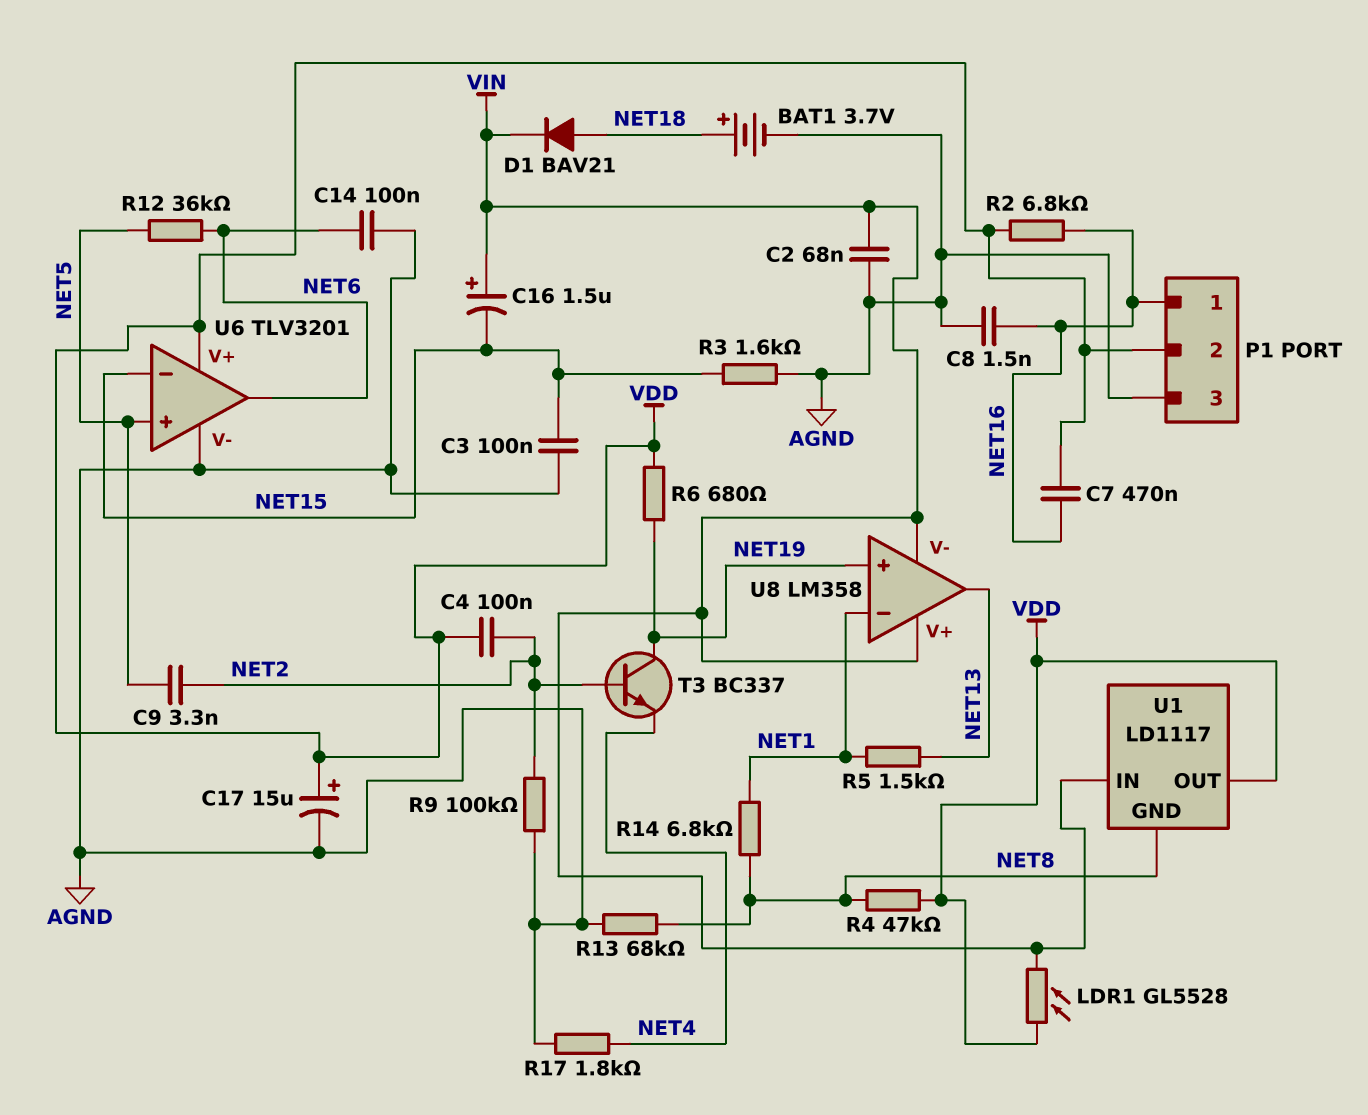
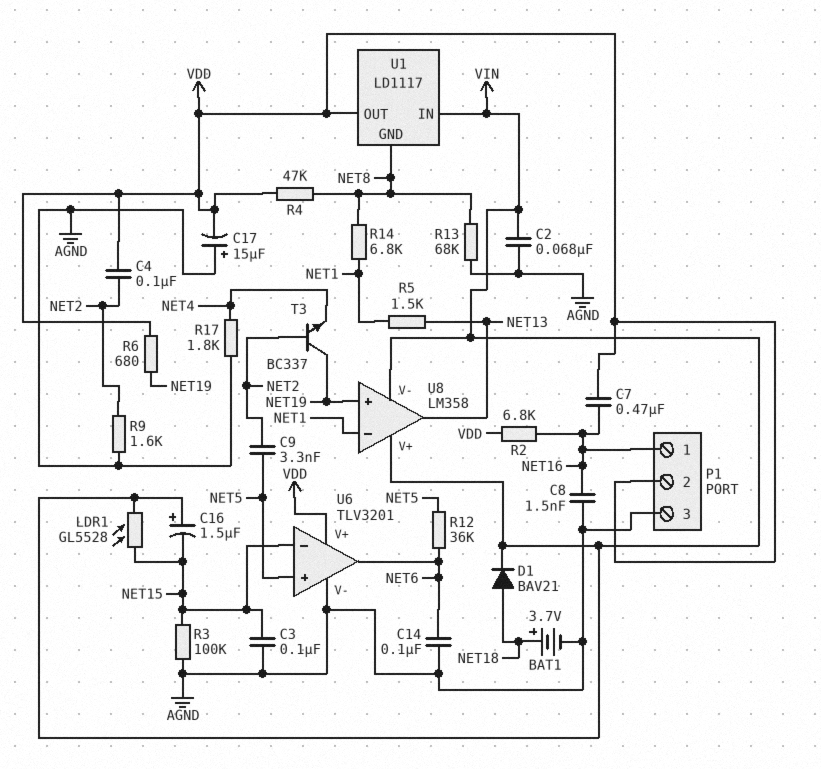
C17: 15uF (plus VDD, minus AGND) -> 15uF (plus AGND, minus VDD)
LDR1: GL5528 (VDD, VIN) -> GL5528 (NET15, VIN)
R3: 1.6k (AGND, NET15) -> 100k (AGND, NET15)
R9: 100k (AGND, NET2) -> 1.6k (AGND, NET2)

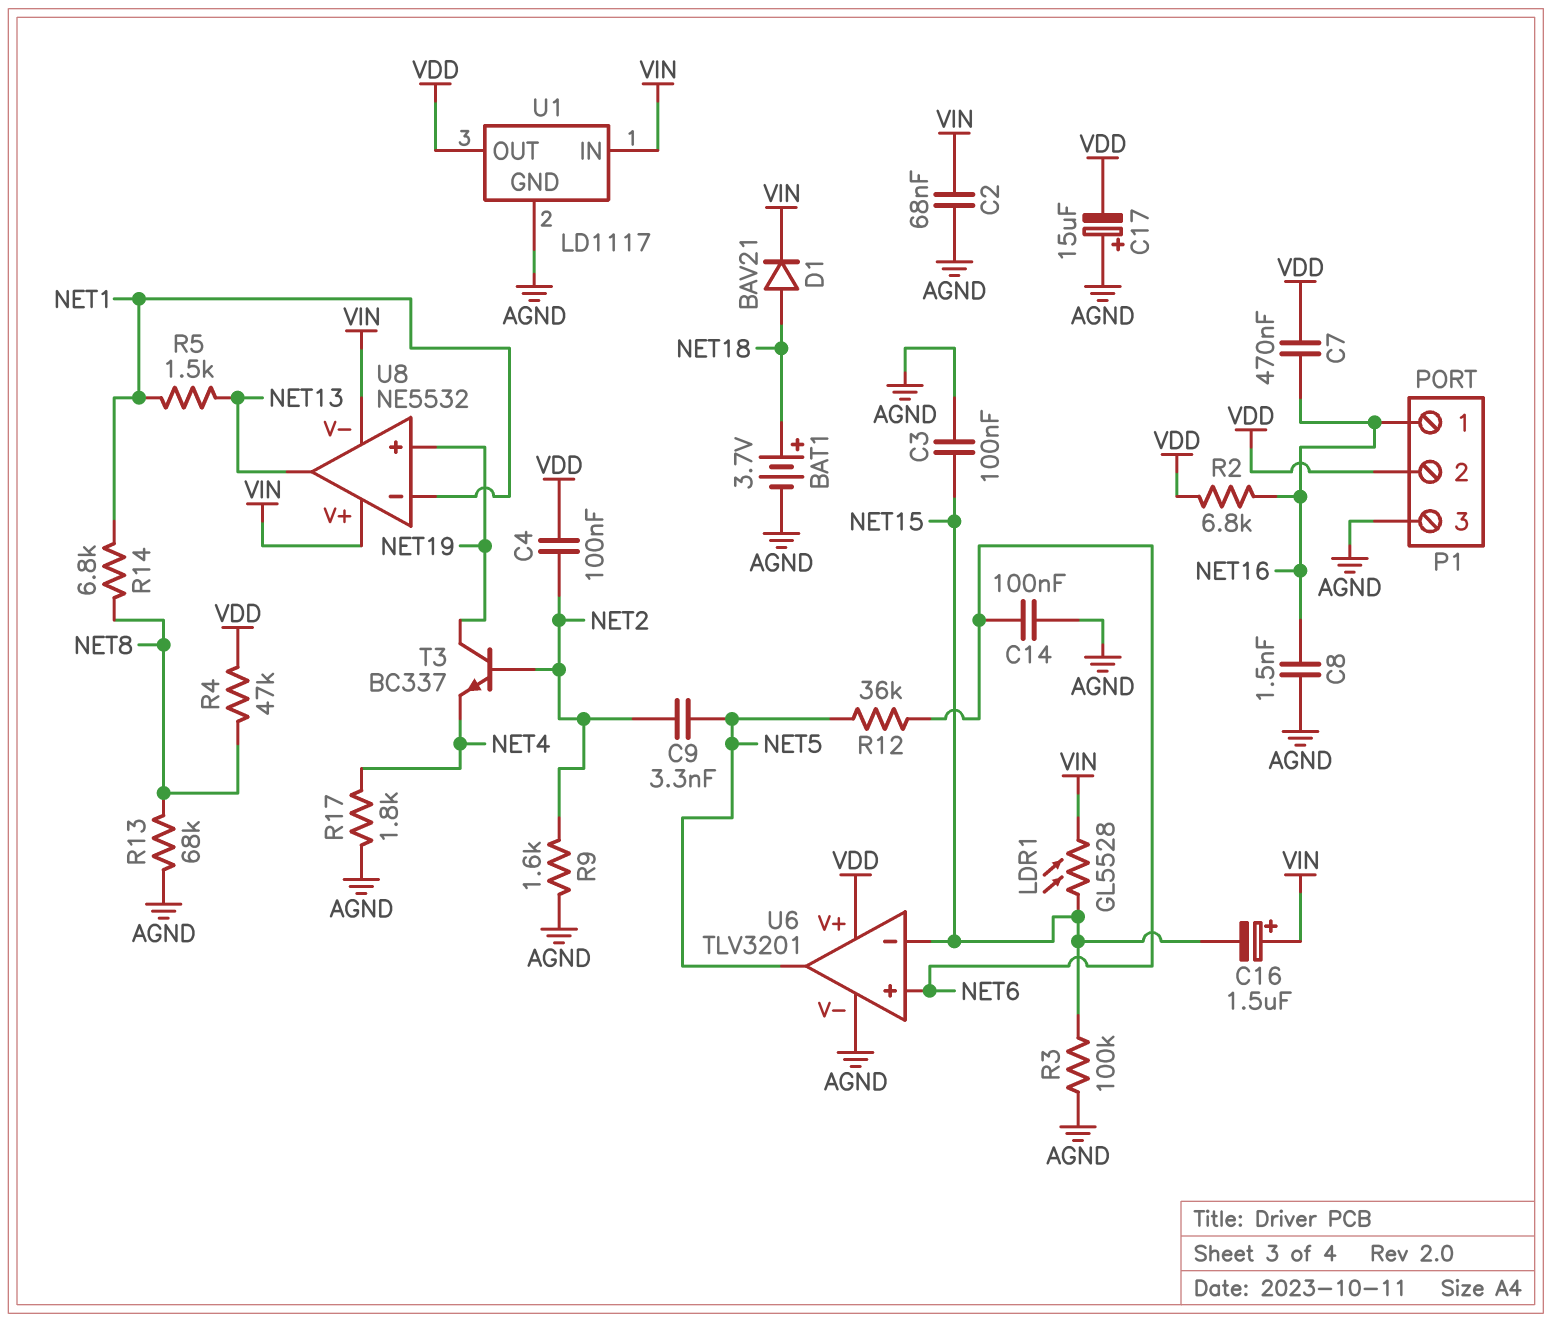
R6: 680 (NET19, VDD) -> none
U1 pin GND: NET8 -> AGND
U6 pin in+: NET5 -> NET6
U6 pin out: NET6 -> NET5
U8: LM358 -> NE5532

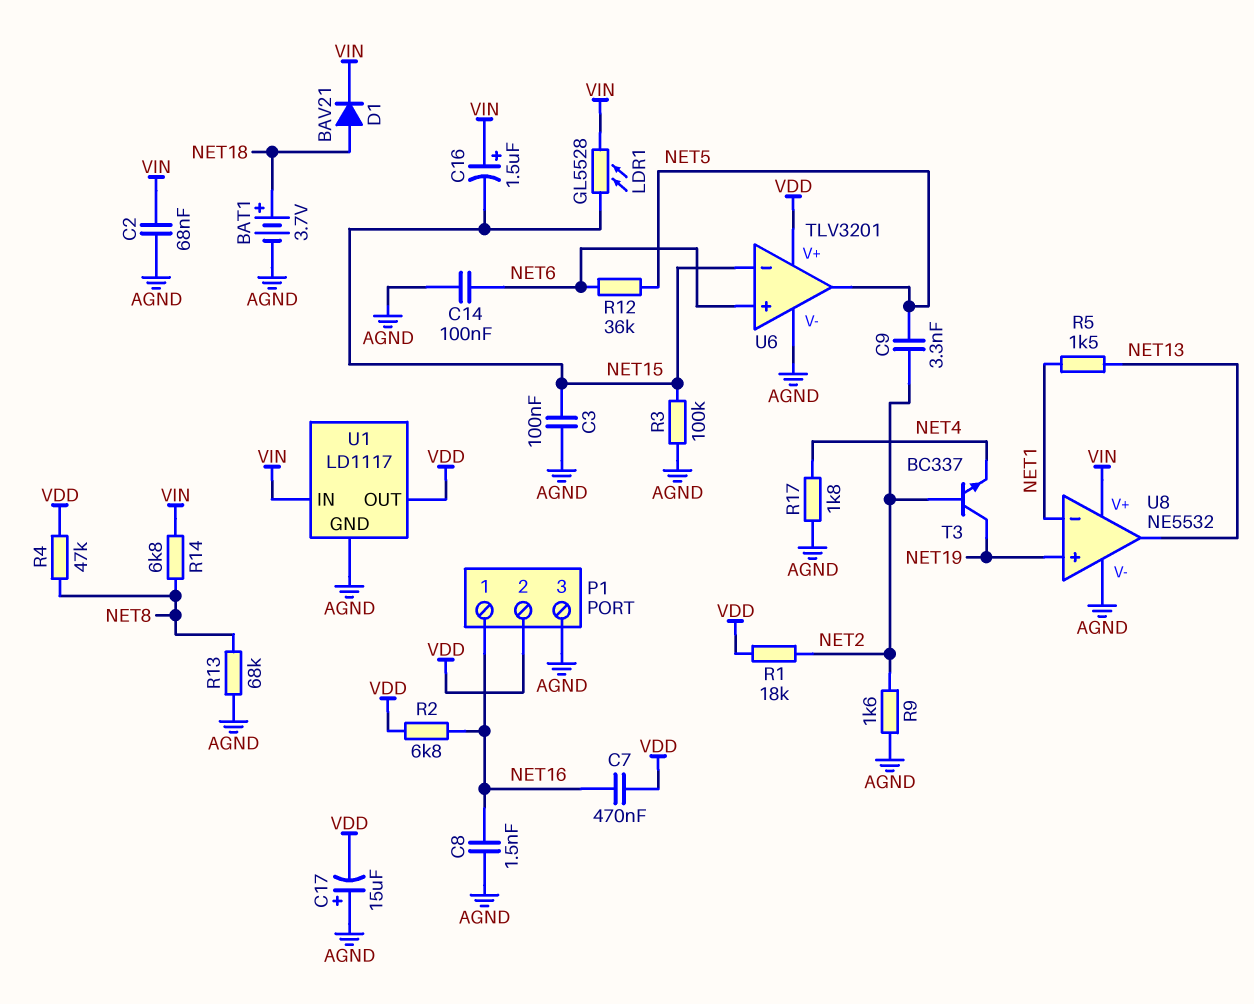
C4: 100nF (NET2, VDD) -> none
R1: none -> 18k (NET2, VDD)
R14: 6.8k (NET1, NET8) -> 6.8k (NET8, VIN)
U8 pin V-: VIN -> AGND

